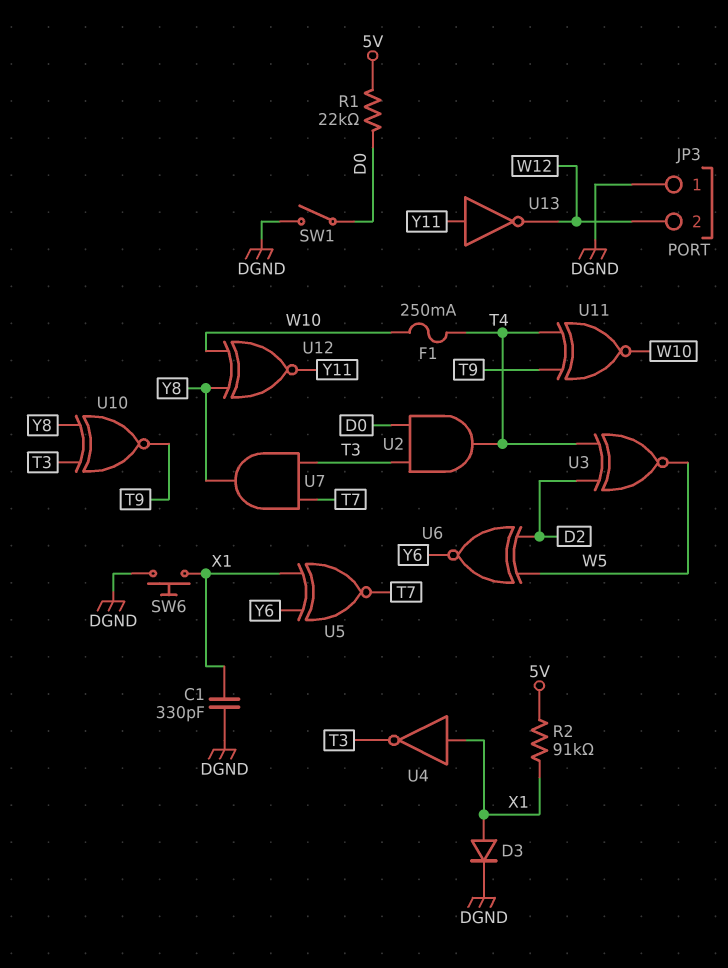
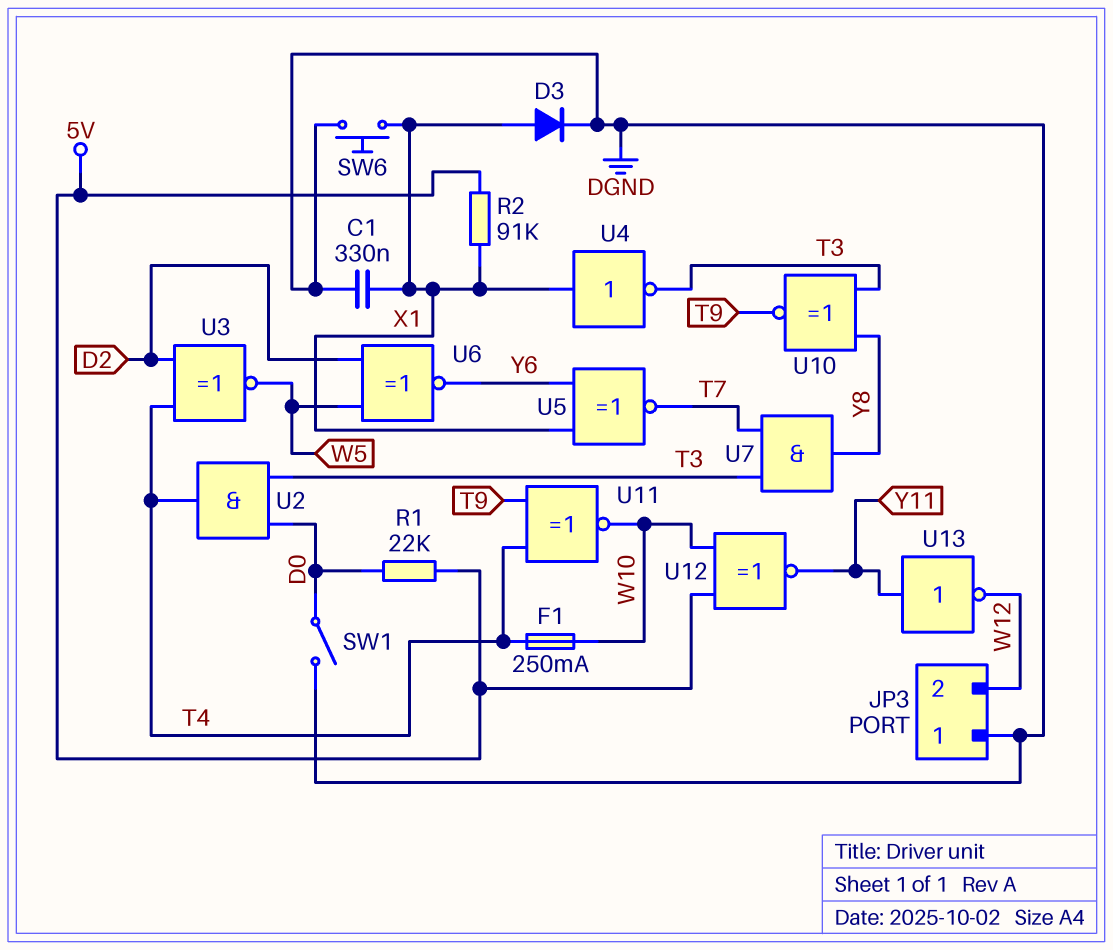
C1: 330pF (DGND, X1) -> 330nF (DGND, X1)
U12: XNOR (in W10, in Y8, out Y11) -> XNOR (in 5V, in W10, out Y11)

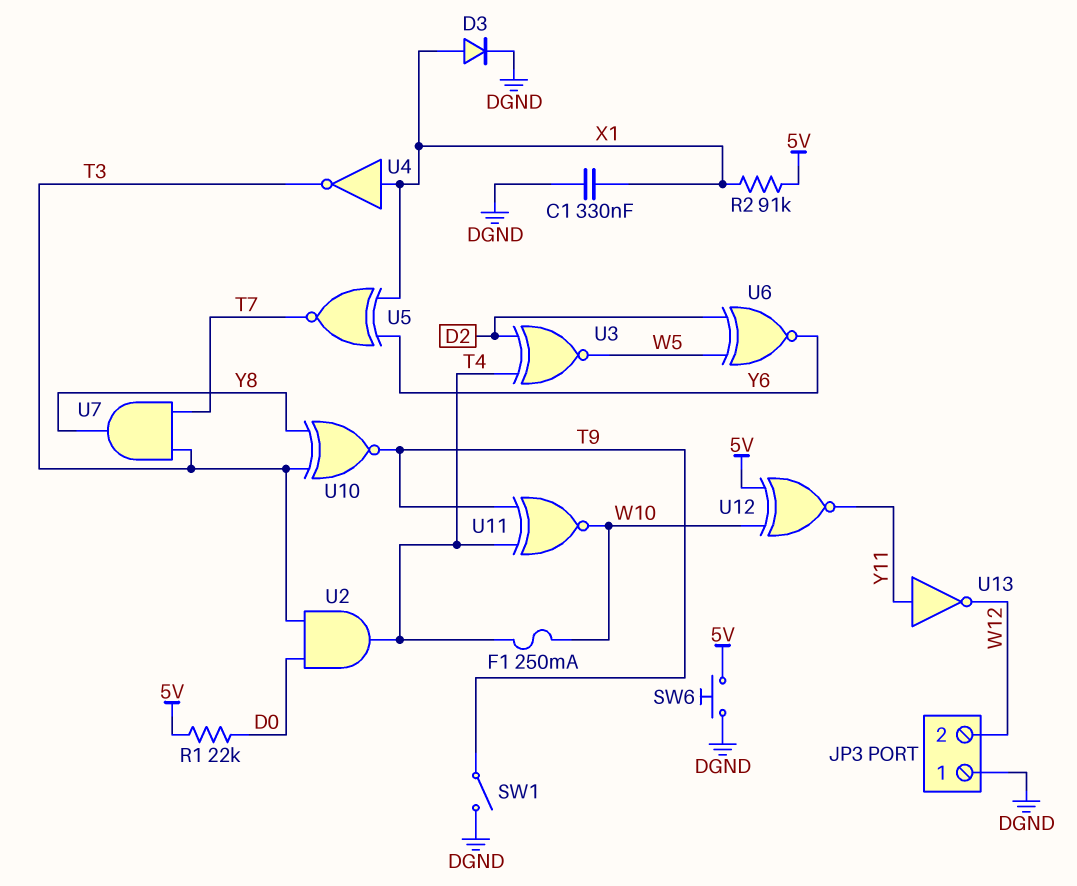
SW1: switch (D0, DGND) -> switch (DGND, T9)
SW6: button (DGND, X1) -> button (5V, DGND)

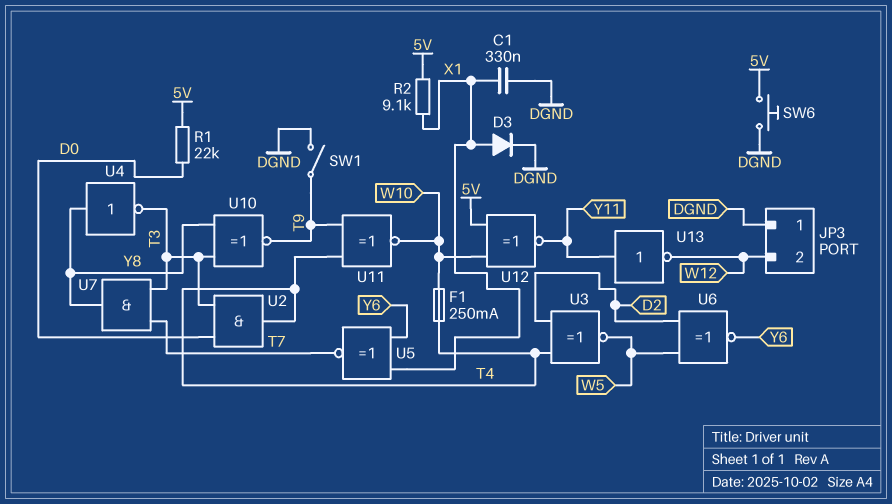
R2: 91k (5V, X1) -> 9.1k (5V, X1)
U4: NOT (in X1, out T3) -> NOT (in Y8, out T3)

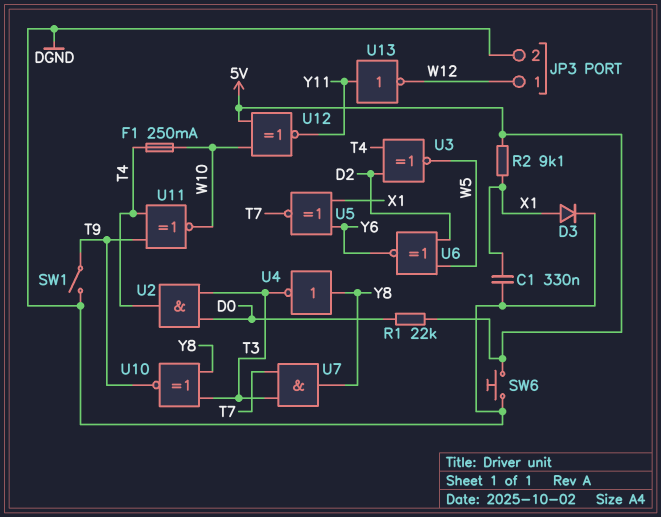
JP3 pin 1: DGND -> W12
JP3 pin 2: W12 -> DGND

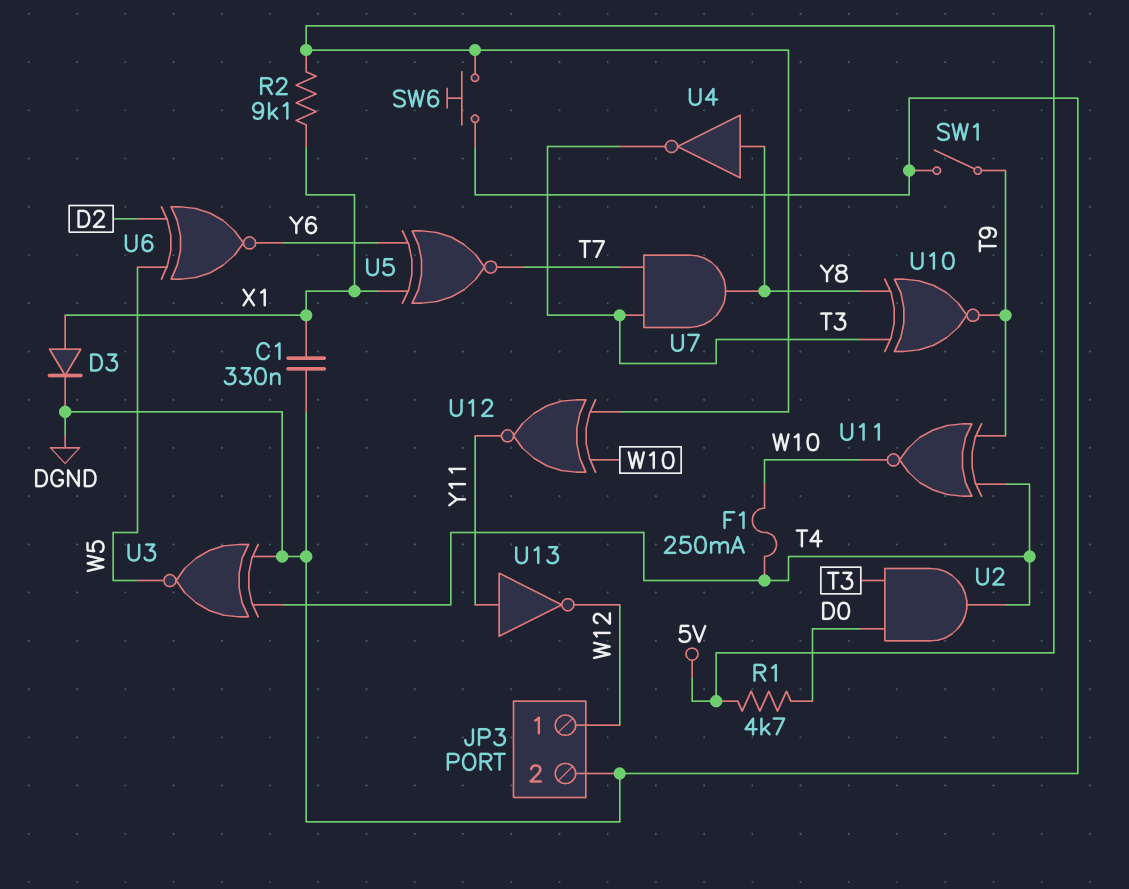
R1: 22k (5V, D0) -> 4.7k (5V, D0)
U3: XNOR (in D2, in T4, out W5) -> XNOR (in DGND, in T4, out W5)

